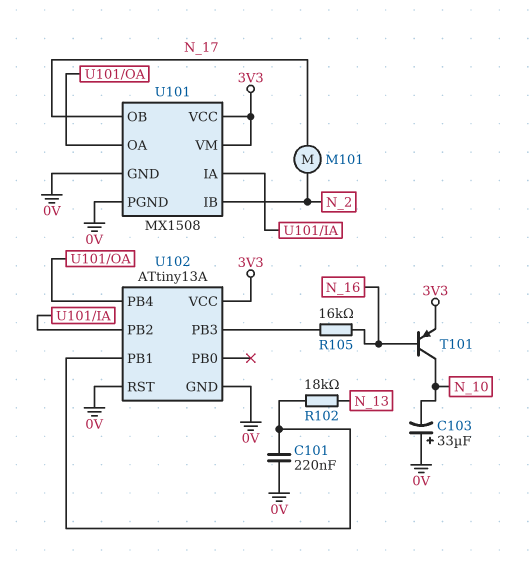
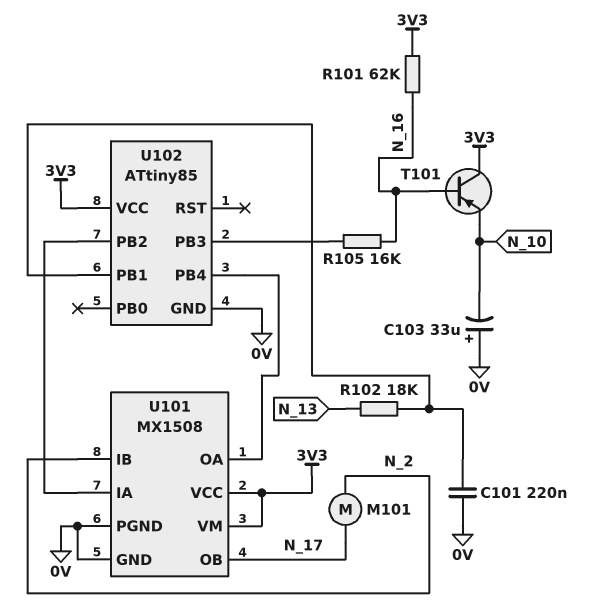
R101: none -> 62k (3V3, N_16)
T101: PNP (B N_16, C N_10, E 3V3) -> PNP (B N_16, C 3V3, E N_10)
U102: ATtiny13A -> ATtiny85
U102 pin RST: 0V -> none

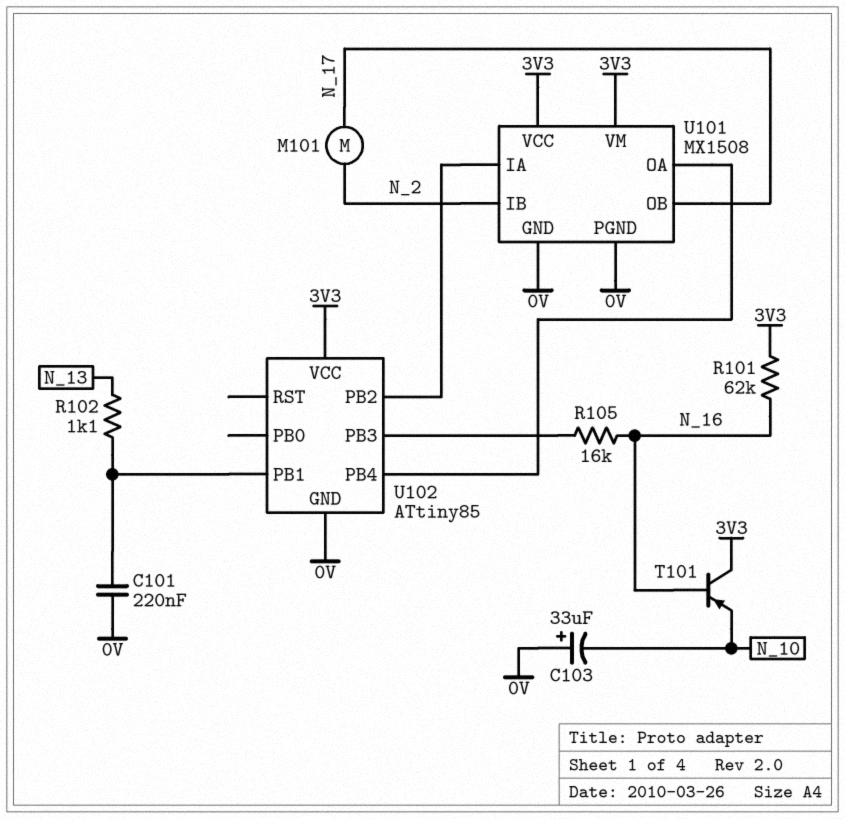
R102: 18k (N_13, U102/PB1) -> 1.1k (N_13, U102/PB1)

